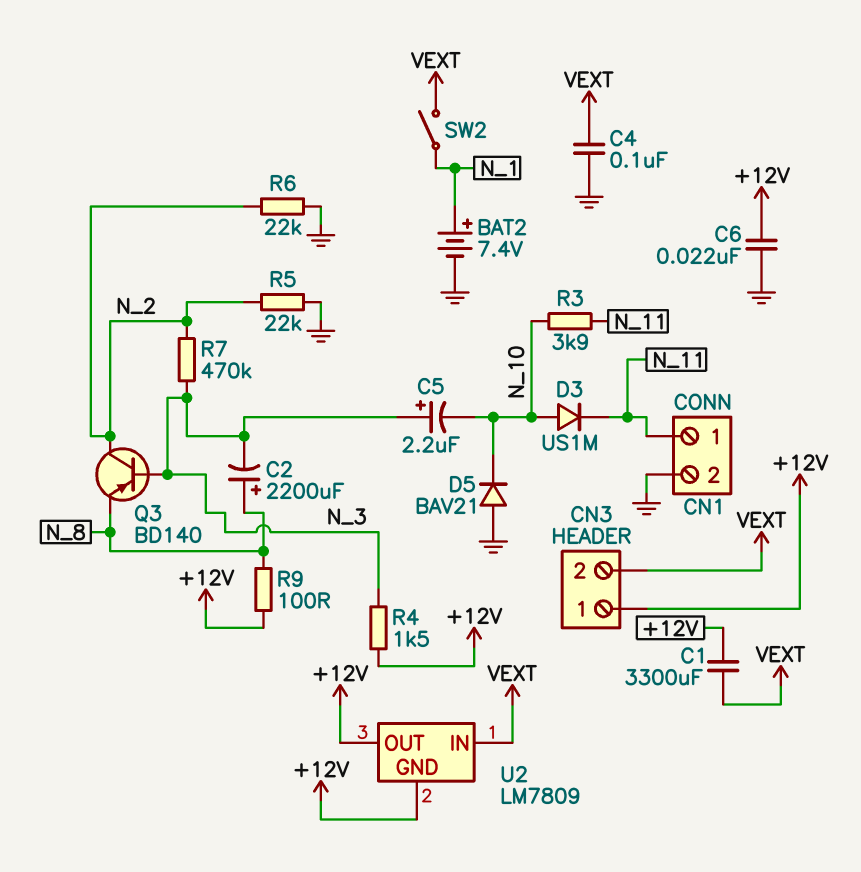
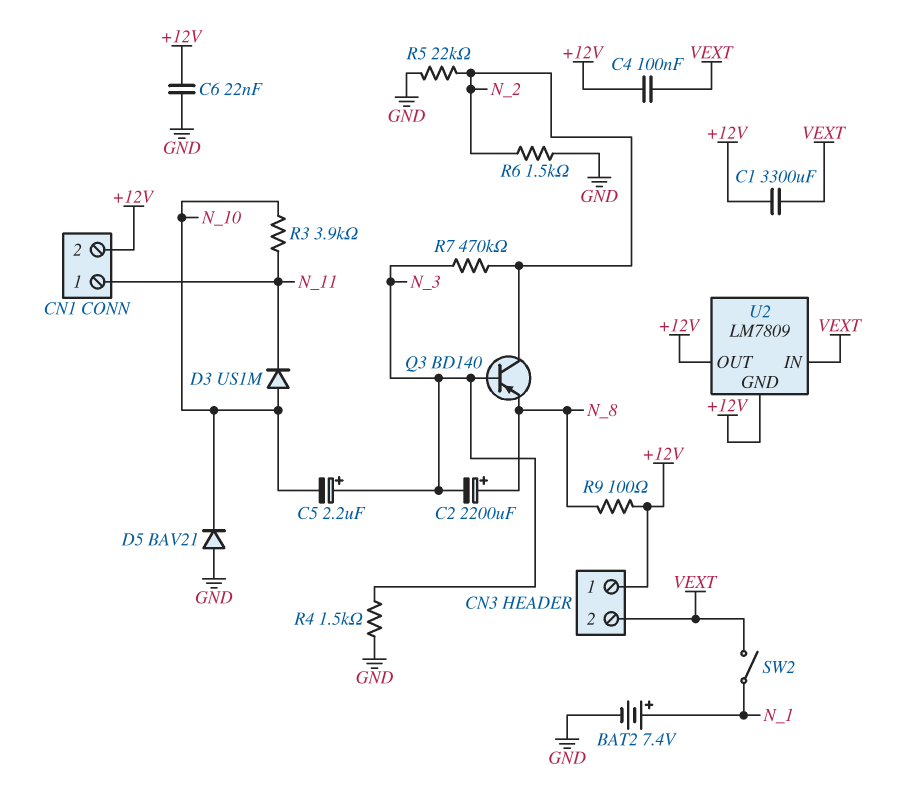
C4: 100nF (GND, VEXT) -> 100nF (+12V, VEXT)
CN1 pin 2: GND -> +12V
R4: 1.5k (+12V, N_3) -> 1.5k (GND, N_3)
R6: 22k (GND, N_2) -> 1.5k (GND, N_2)

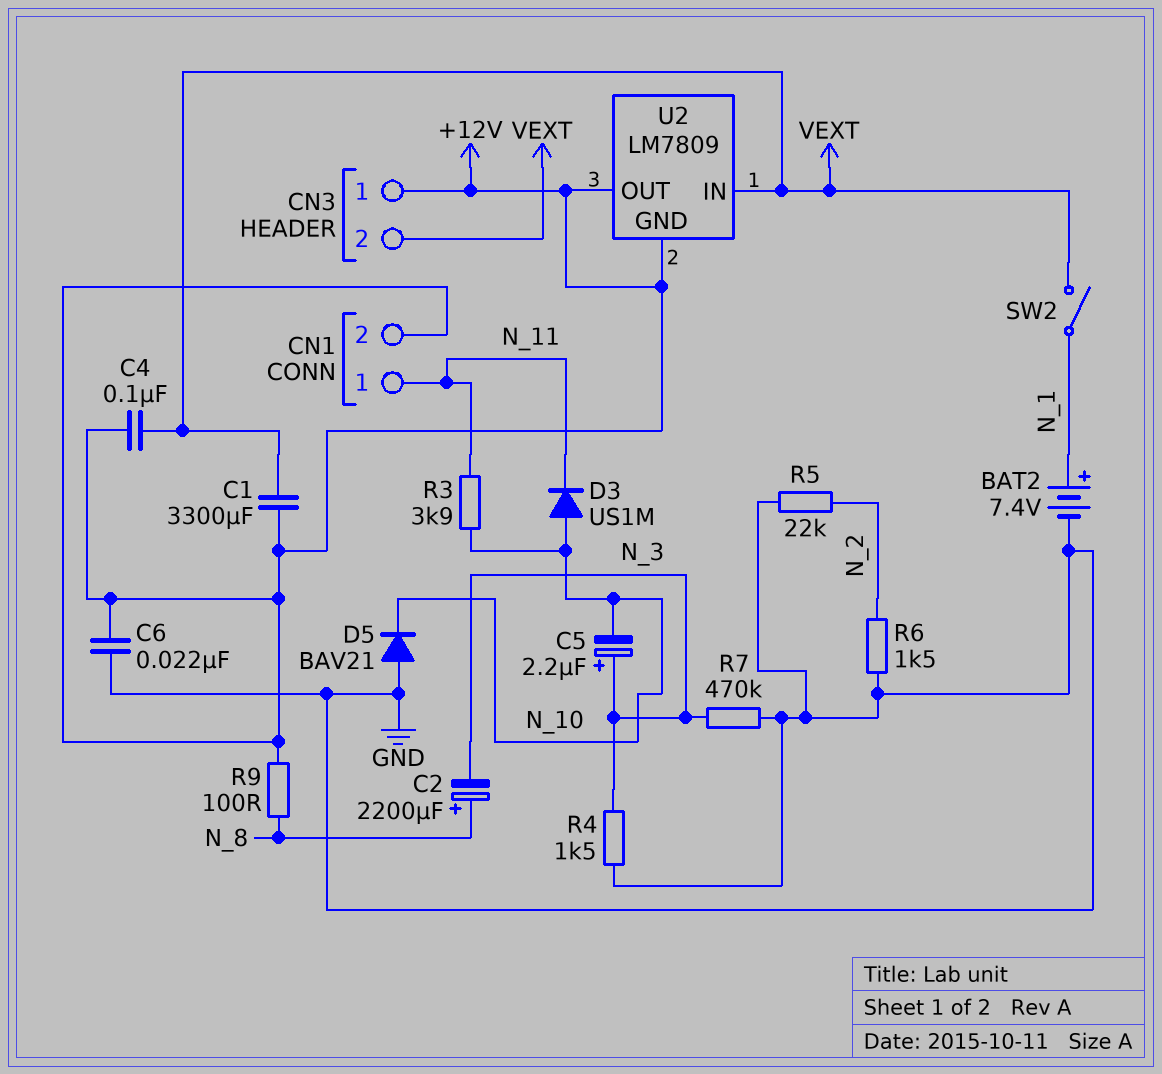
Q3: PNP BD140 (B N_3, C N_2, E N_8) -> none
R7: 470k (N_2, N_3) -> 470k (GND, N_3)

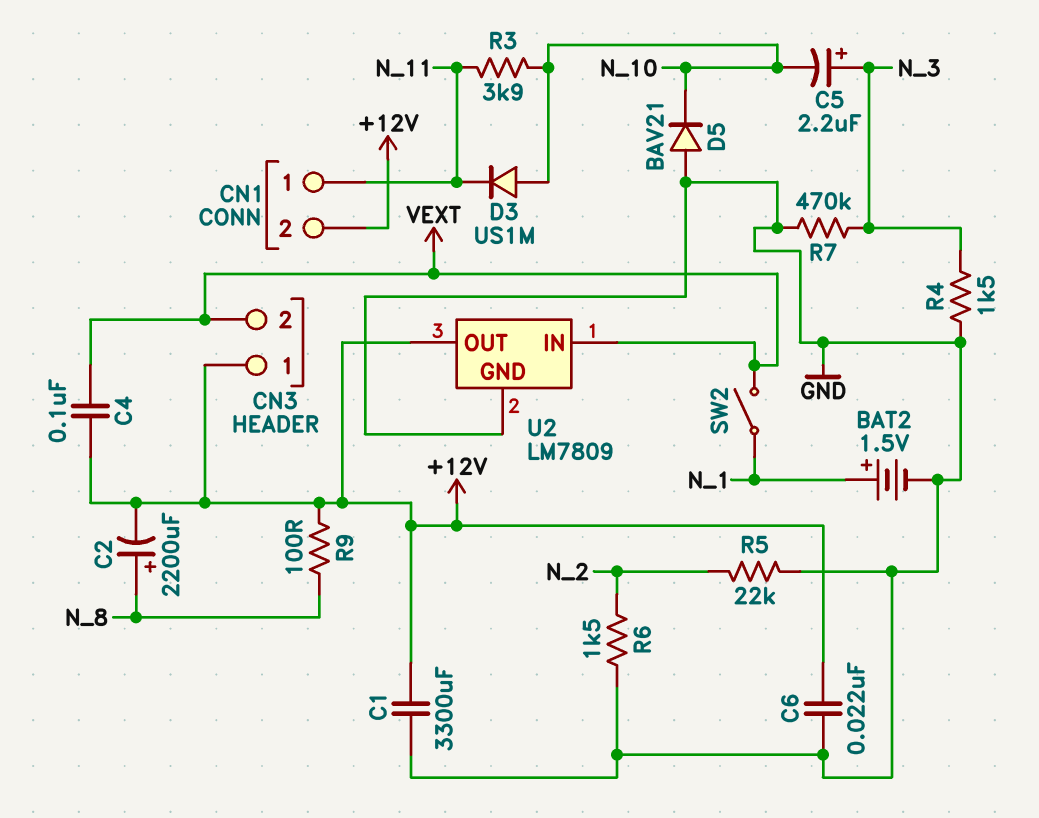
BAT2: 7.4V (plus N_1, minus GND) -> 1.5V (plus N_1, minus GND)
C1: 3300uF (+12V, VEXT) -> 3300uF (+12V, GND)
C2: 2200uF (plus N_8, minus N_3) -> 2200uF (plus N_8, minus +12V)
U2 pin GND: +12V -> GND

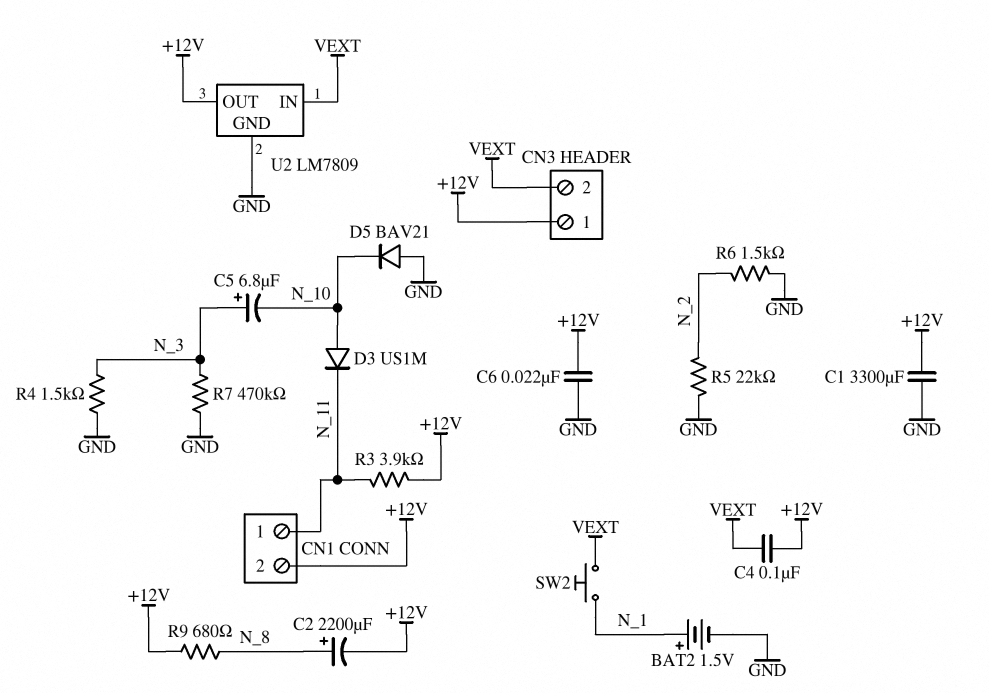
C5: 2.2uF (plus N_3, minus N_10) -> 6.8uF (plus N_3, minus N_10)
R3: 3.9k (N_10, N_11) -> 3.9k (+12V, N_11)
R9: 100 (+12V, N_8) -> 680 (+12V, N_8)
SW2: switch (N_1, VEXT) -> button (N_1, VEXT)

